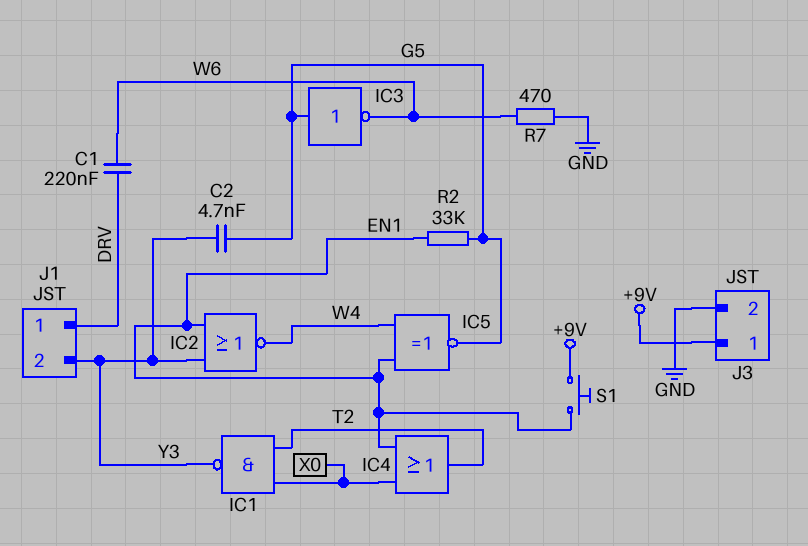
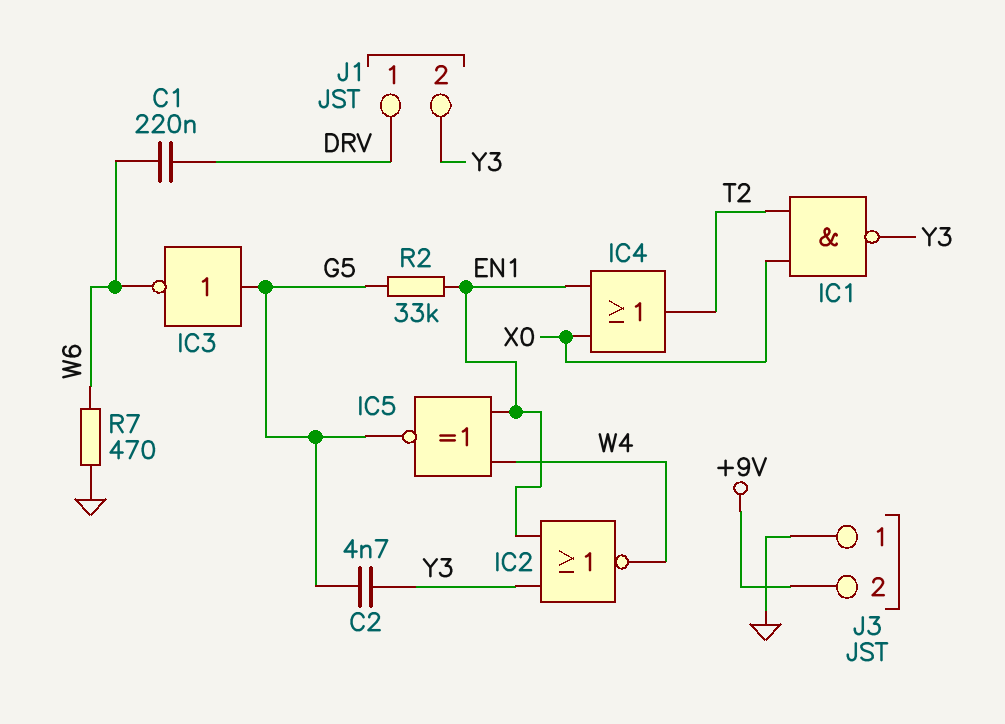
J3 pin 1: +9V -> GND
J3 pin 2: GND -> +9V
S1: button (+9V, EN1) -> none

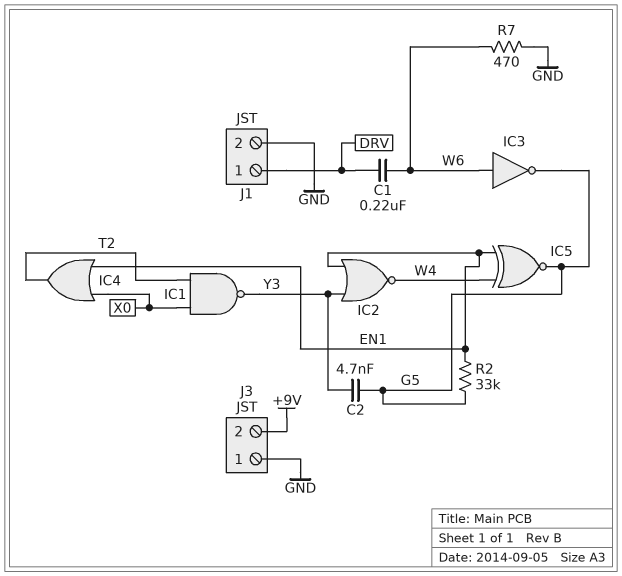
IC3: NOT (in G5, out W6) -> NOT (in W6, out G5)
J1 pin 2: Y3 -> GND

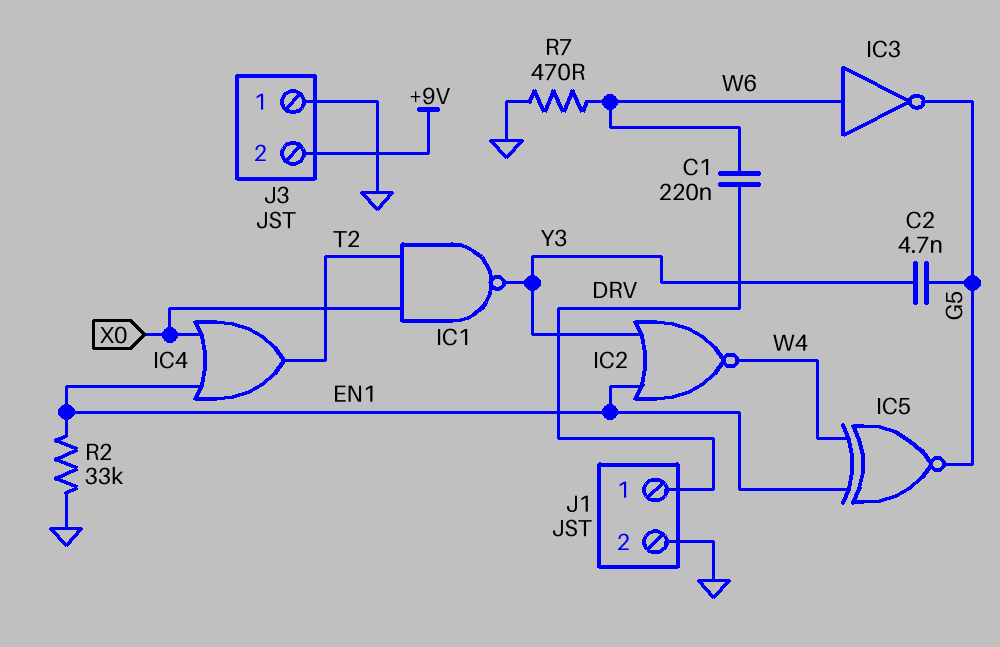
R2: 33k (EN1, G5) -> 33k (EN1, GND)

